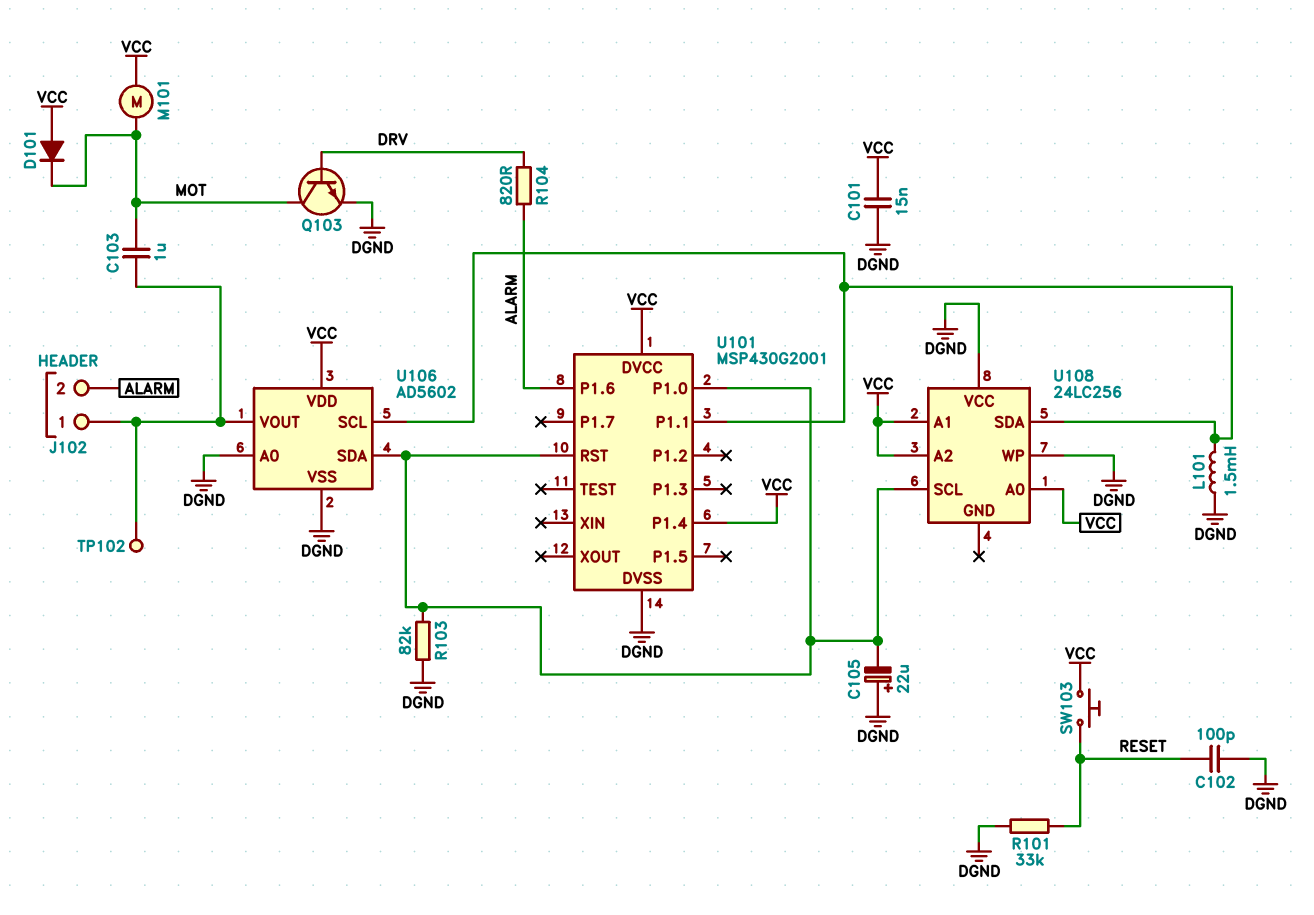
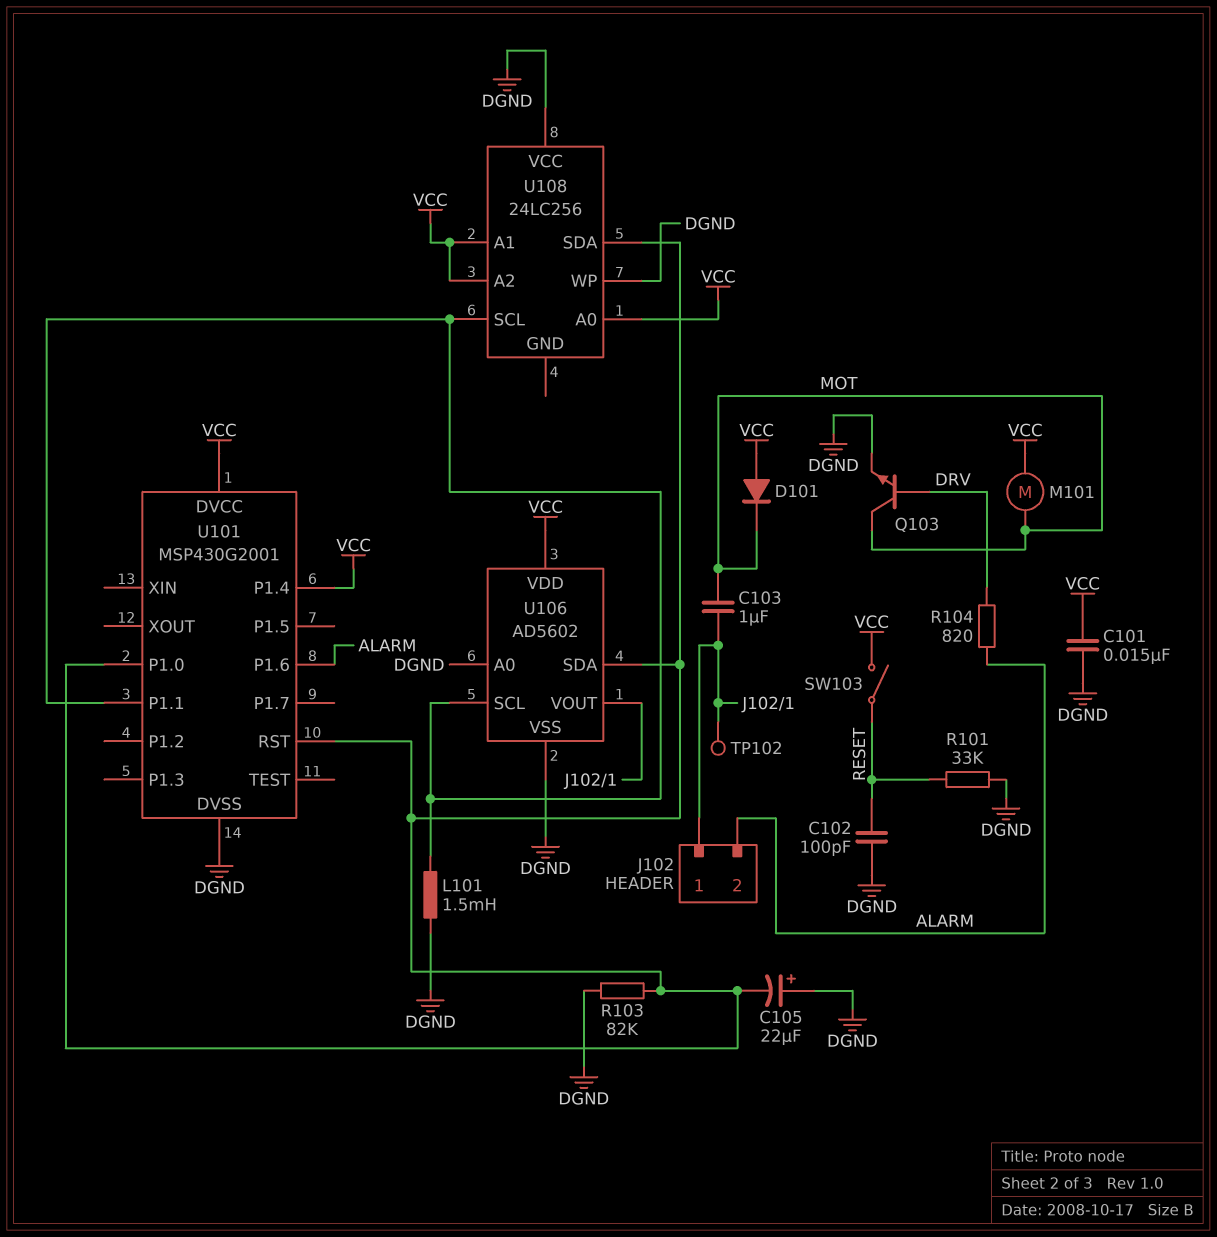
SW103: button (RESET, VCC) -> switch (RESET, VCC)
U108 pin SCL: U101/P1.0 -> U101/P1.1
U108 pin SDA: U101/P1.1 -> U101/P1.0

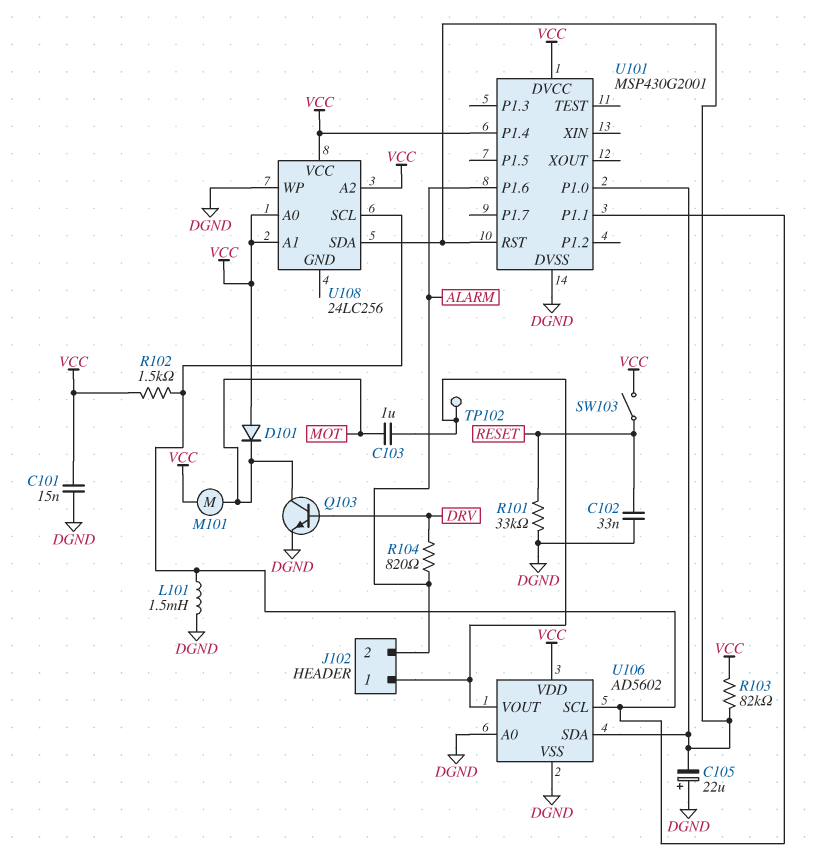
C102: 100pF (DGND, RESET) -> 33nF (DGND, RESET)
R102: none -> 1.5k (U101/P1.1, VCC)
R103: 82k (DGND, U101/P1.0) -> 82k (U101/P1.0, VCC)
U108 pin VCC: DGND -> VCC

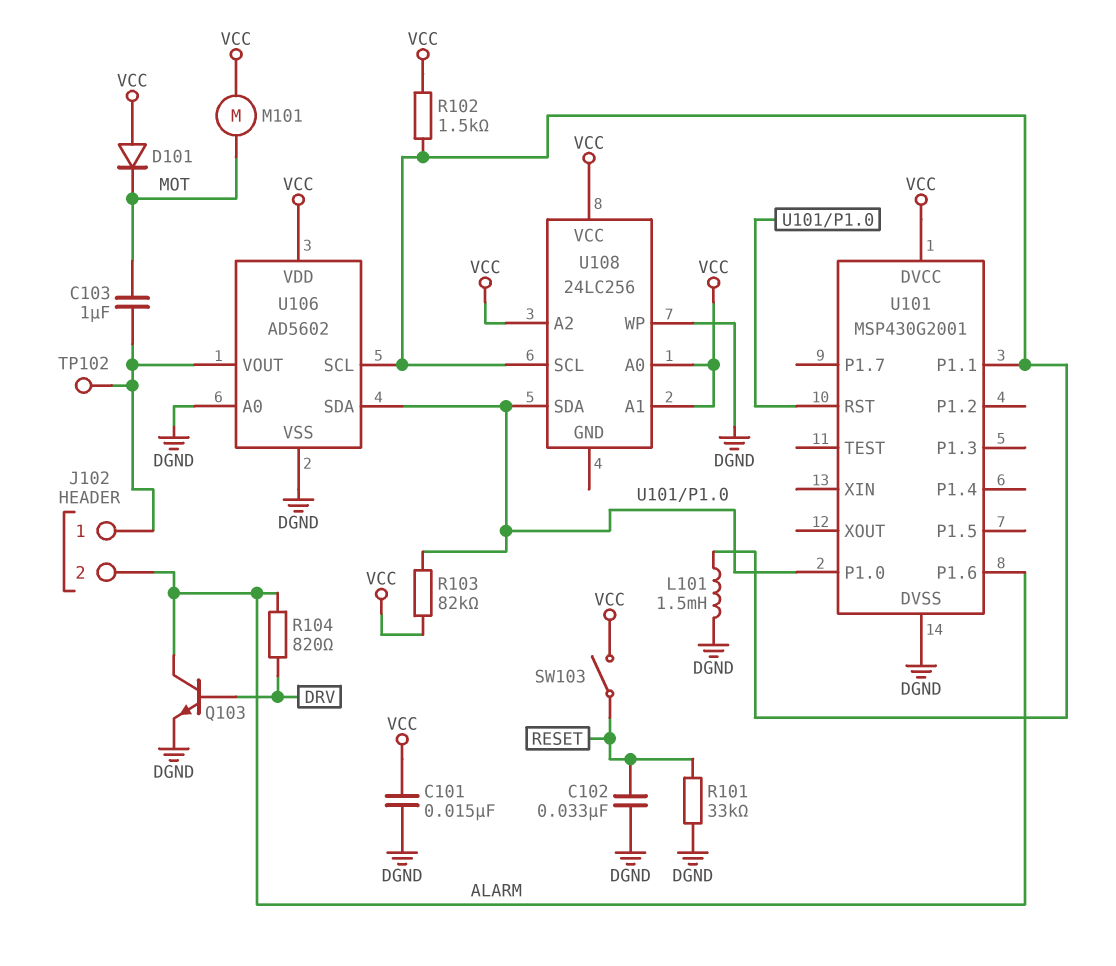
C105: 22uF (plus DGND, minus U101/P1.0) -> none
Q103: NPN (B DRV, C MOT, E DGND) -> NPN (B DRV, C ALARM, E DGND)
U101 pin P1.4: VCC -> none

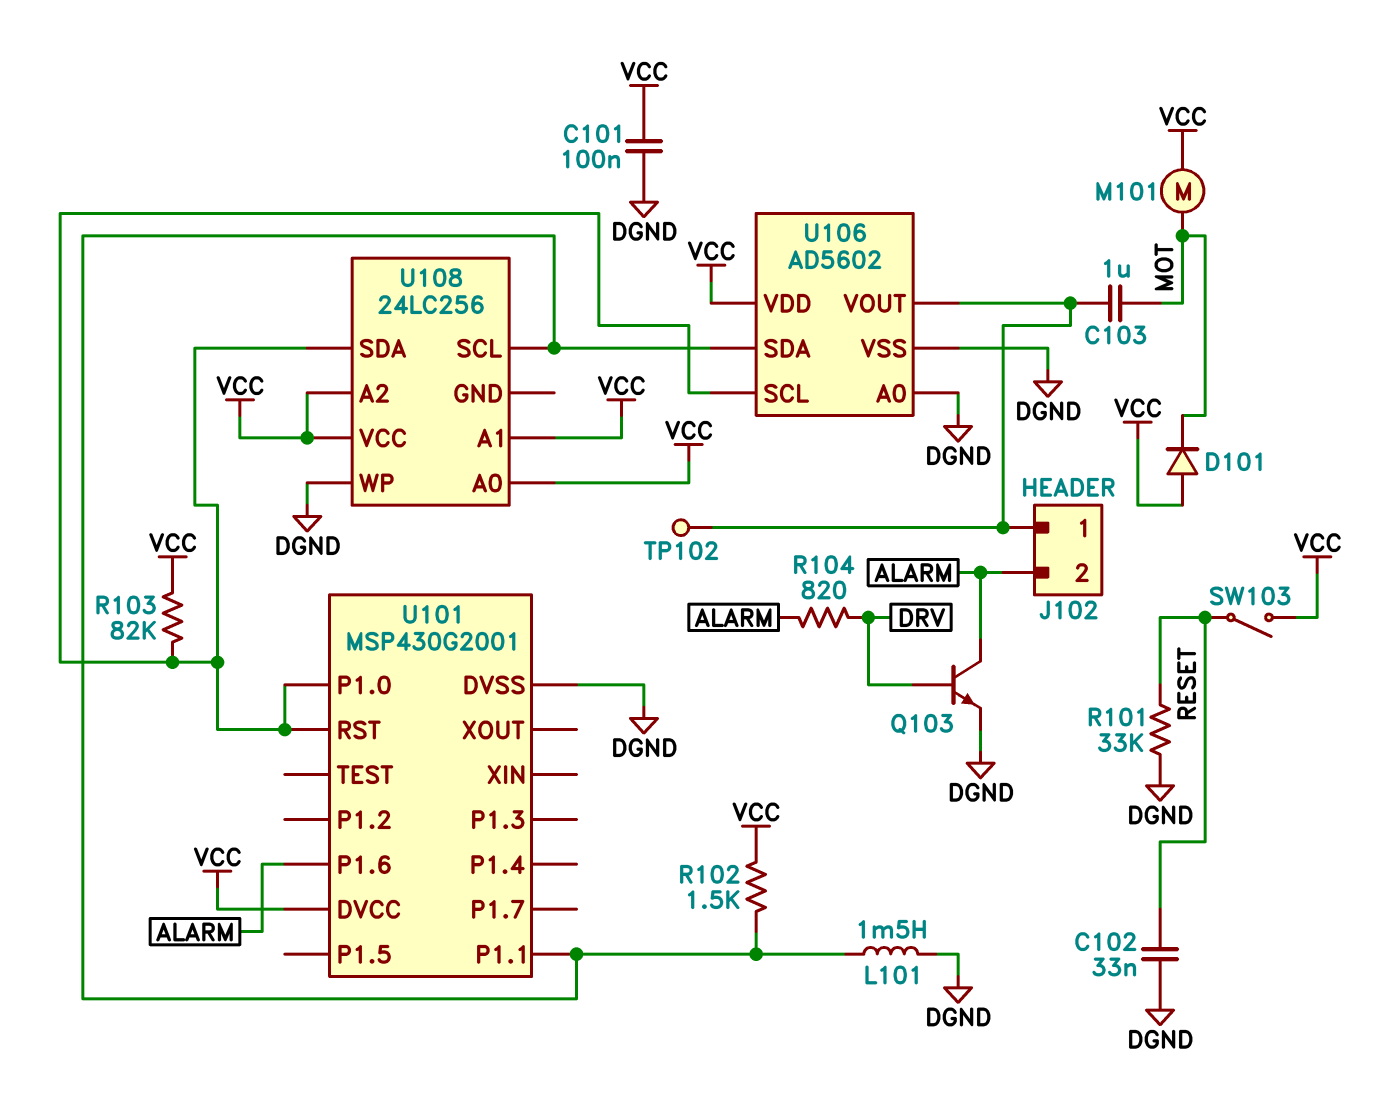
C101: 15nF (DGND, VCC) -> 100nF (DGND, VCC)
U106 pin SCL: U101/P1.1 -> U101/P1.0
U106 pin SDA: U101/P1.0 -> U101/P1.1

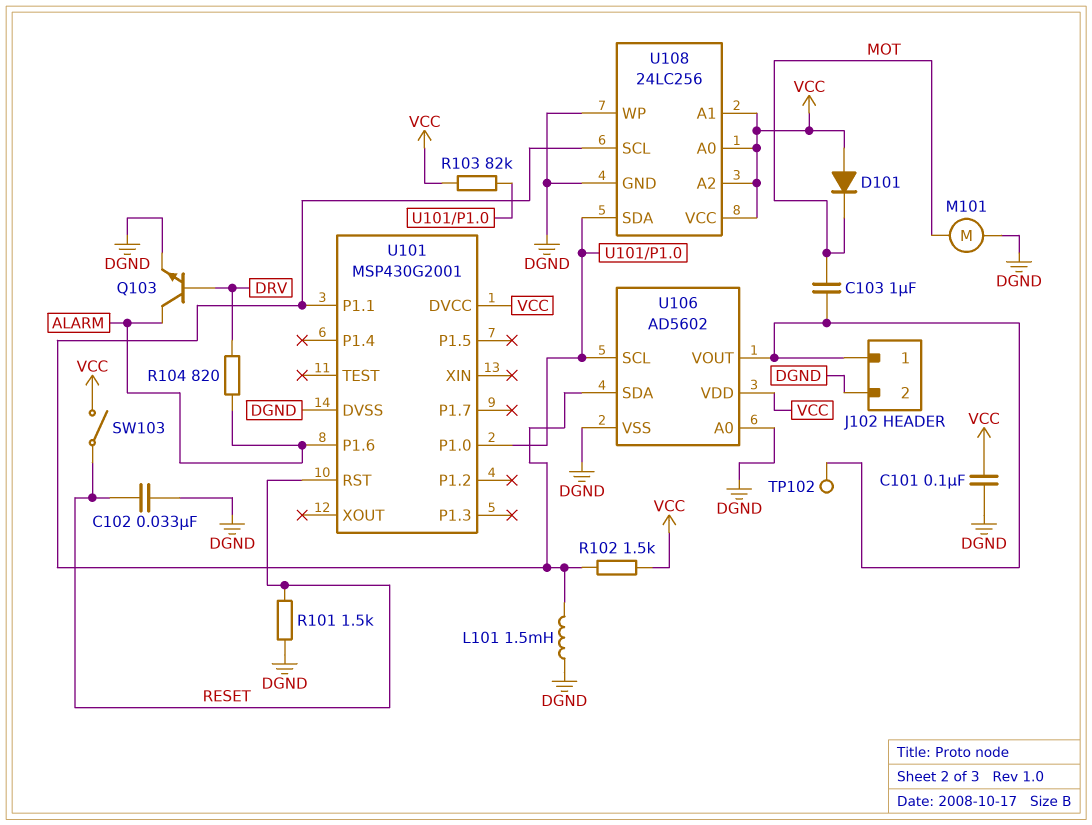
J102 pin 2: ALARM -> DGND
M101: motor (MOT, VCC) -> motor (DGND, MOT)
R101: 33k (DGND, RESET) -> 1.5k (DGND, RESET)
U101 pin RST: U101/P1.0 -> RESET
U108 pin GND: none -> DGND

